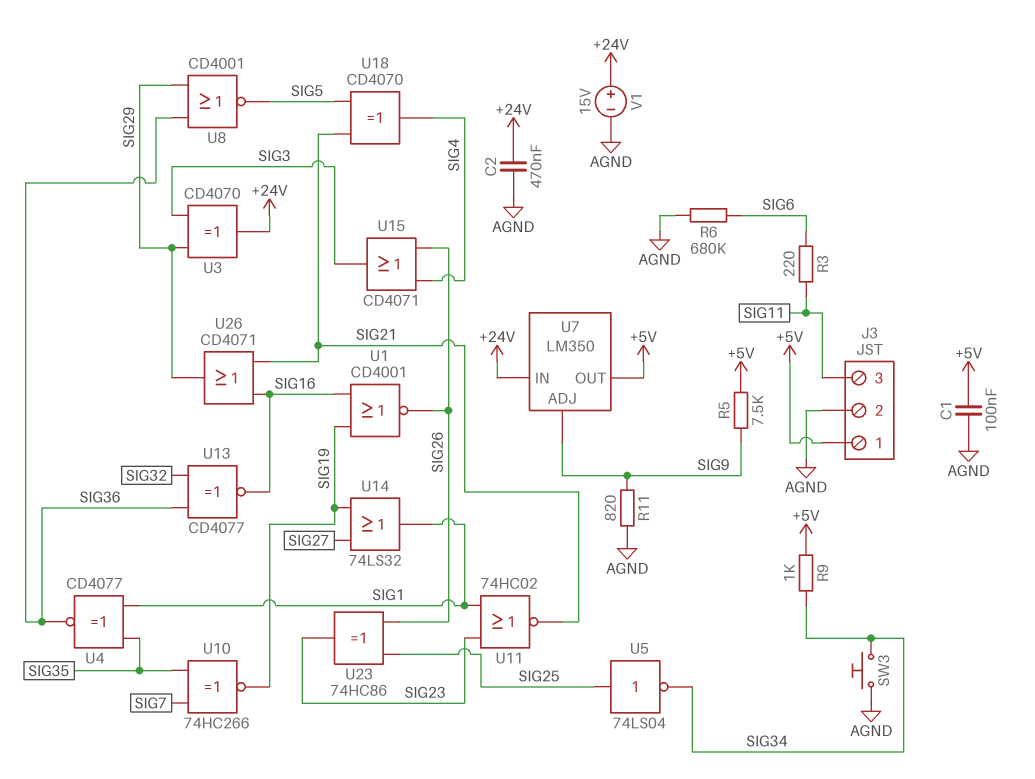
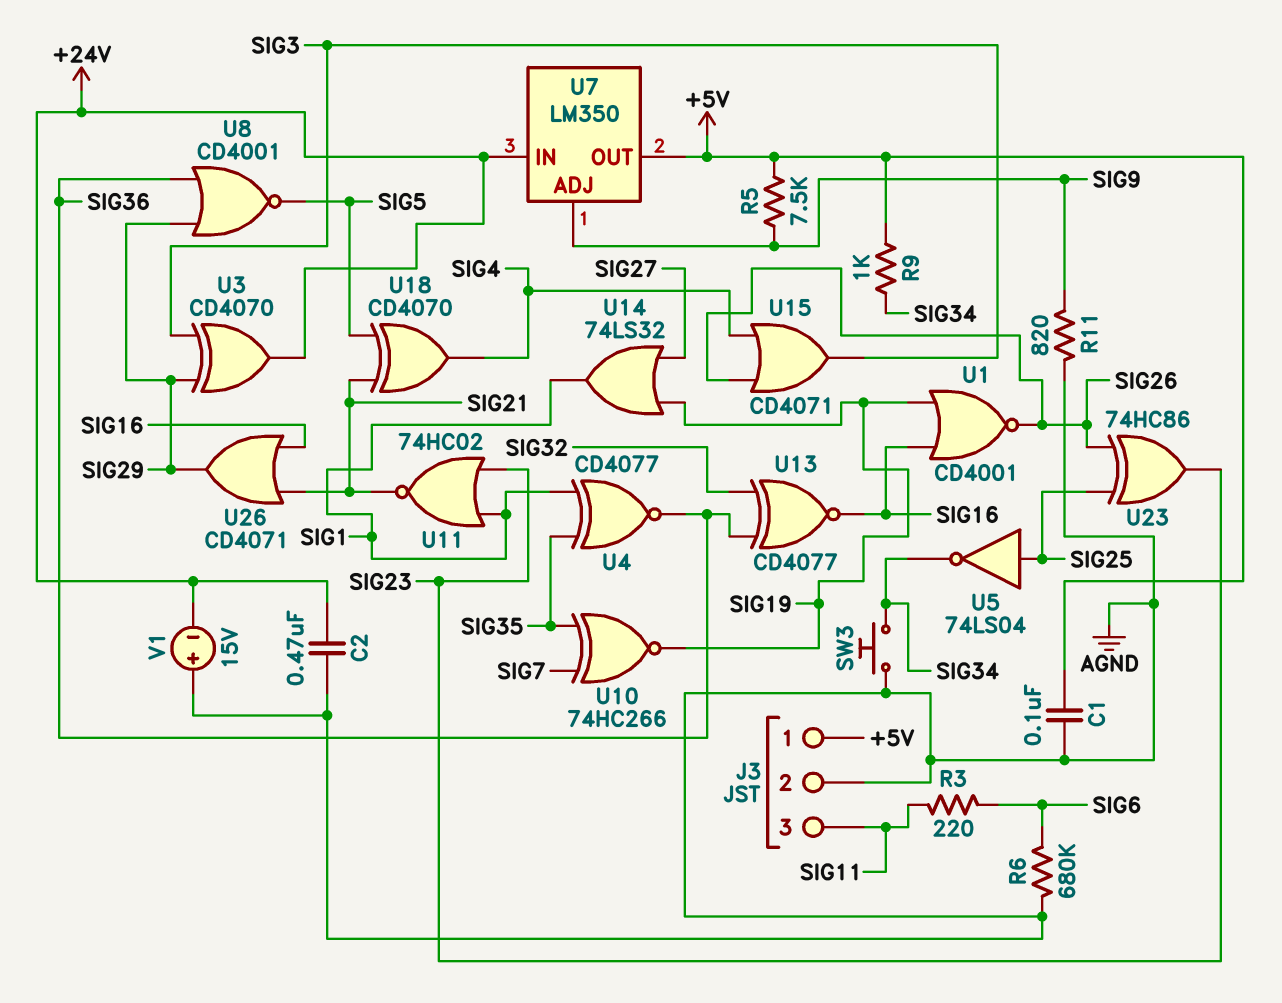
V1: 15V (plus +24V, minus AGND) -> 15V (plus AGND, minus +24V)

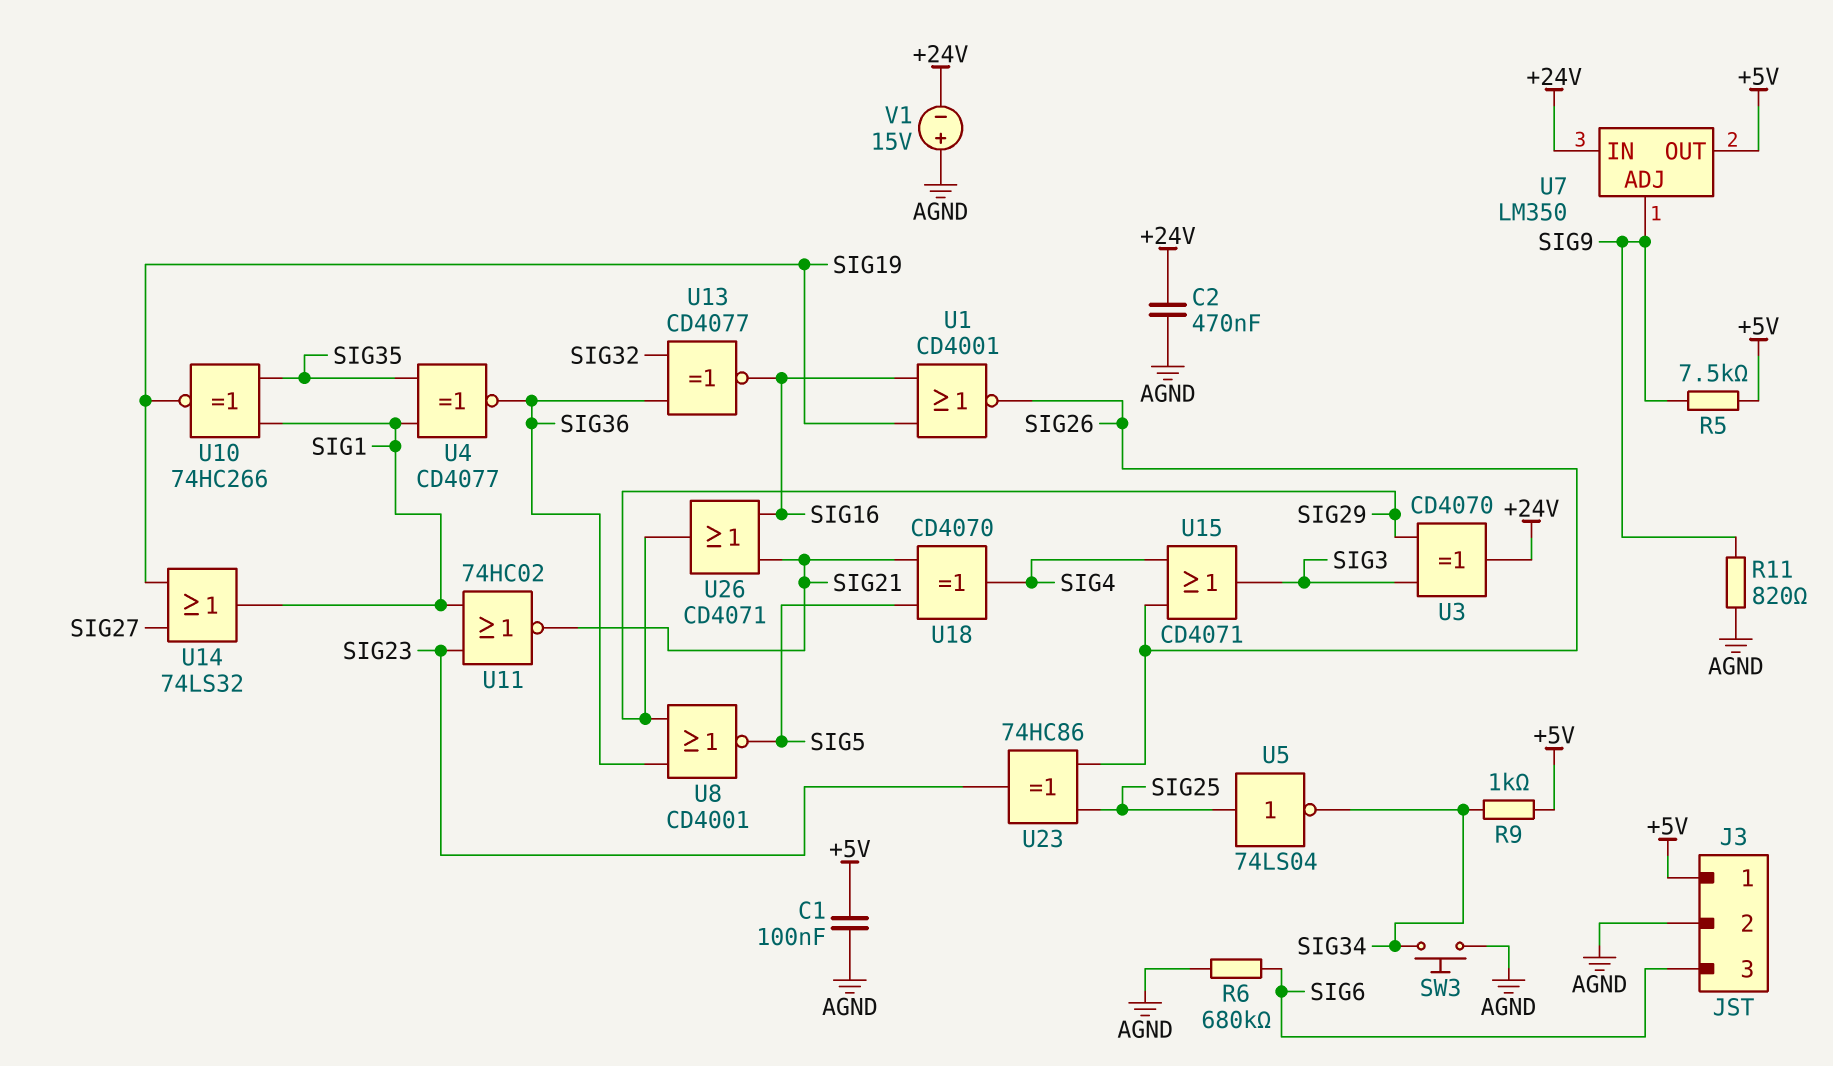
J3 pin 3: SIG11 -> SIG6
R3: 220 (SIG6, SIG11) -> none
U10: XNOR 74HC266 (in SIG7, in SIG35, out SIG19) -> XNOR 74HC266 (in SIG1, in SIG35, out SIG19)

